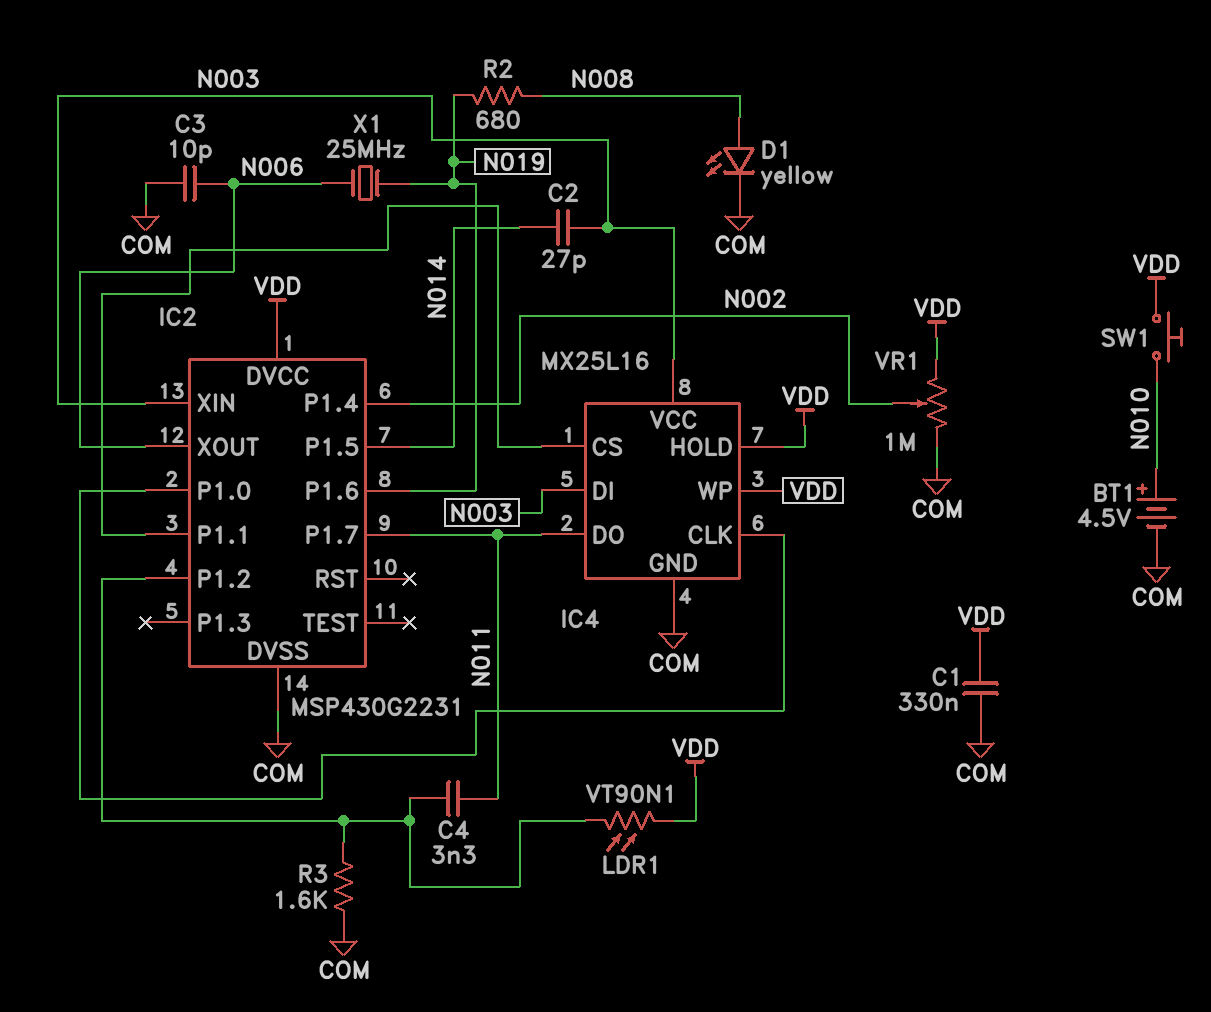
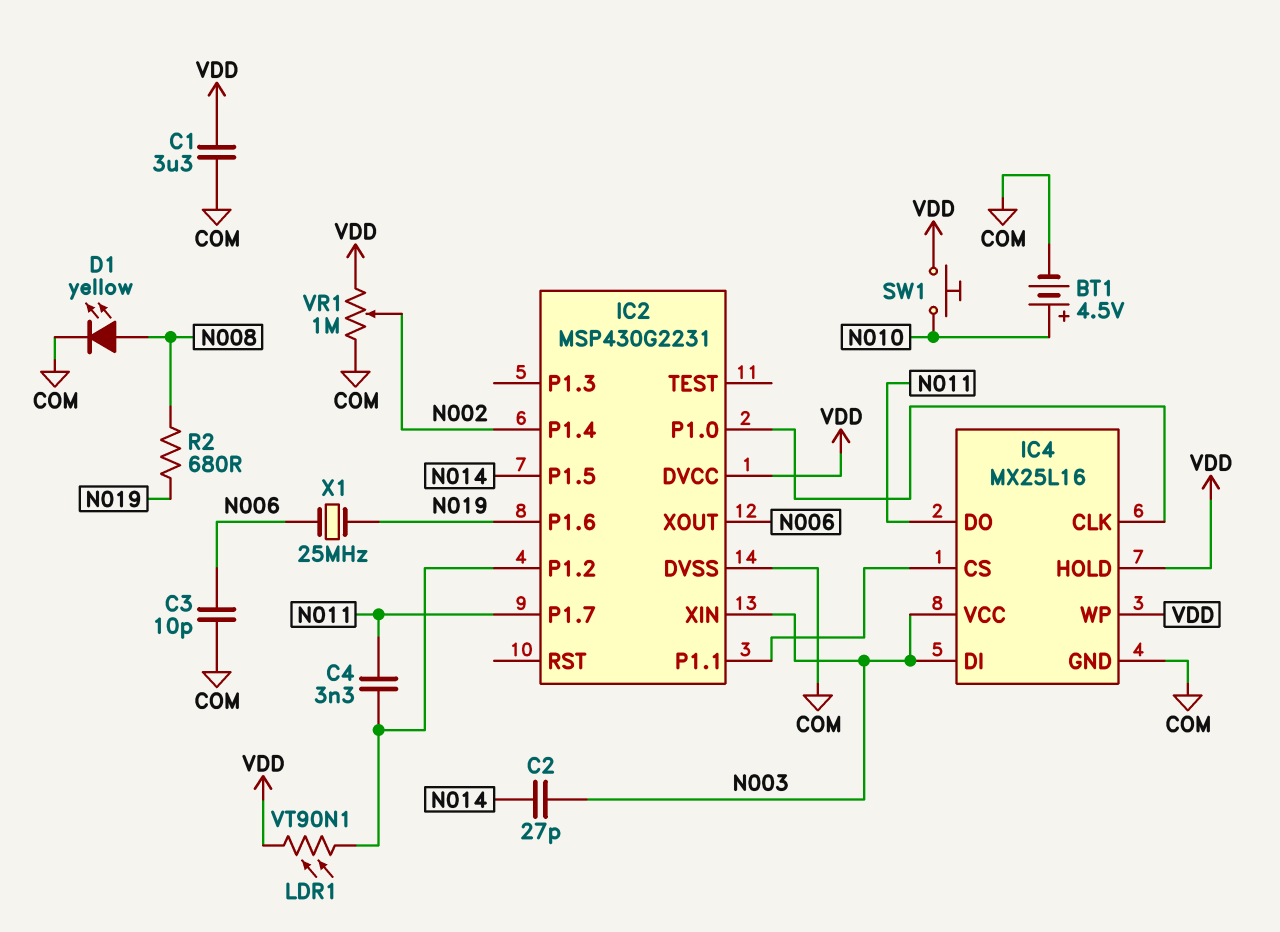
C1: 330nF (COM, VDD) -> 3.3uF (COM, VDD)
R3: 1.6k (COM, IC2/P1.2) -> none

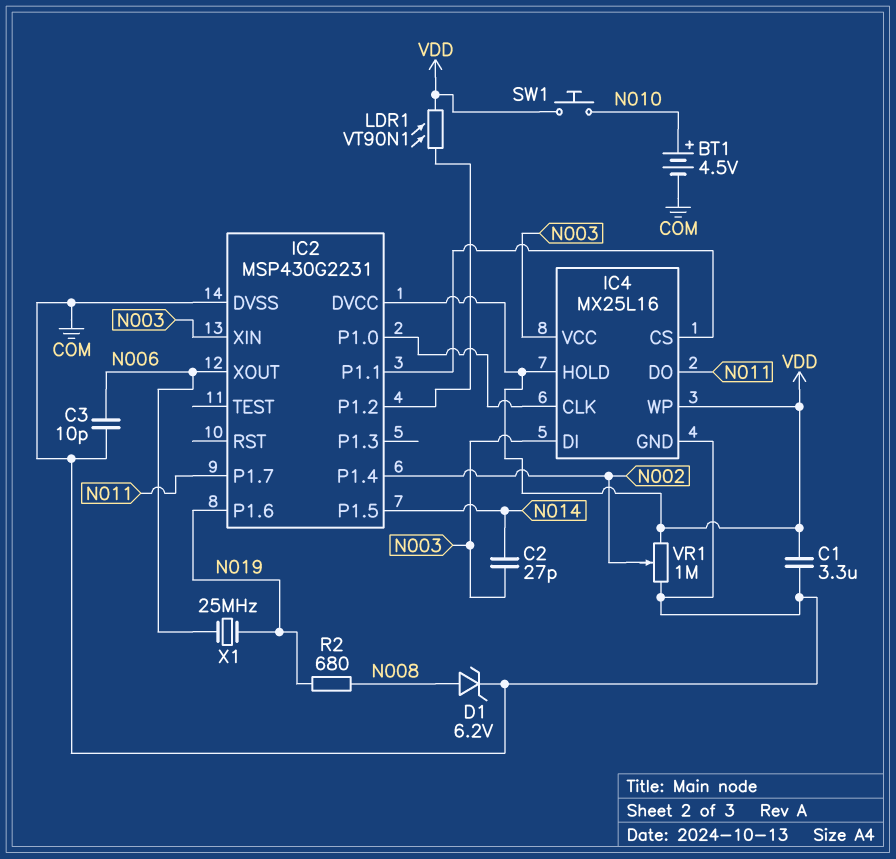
C4: 3.3nF (IC2/P1.2, N011) -> none
D1: LED yellow (A N008, K COM) -> zener 6.2V (A N008, K COM)

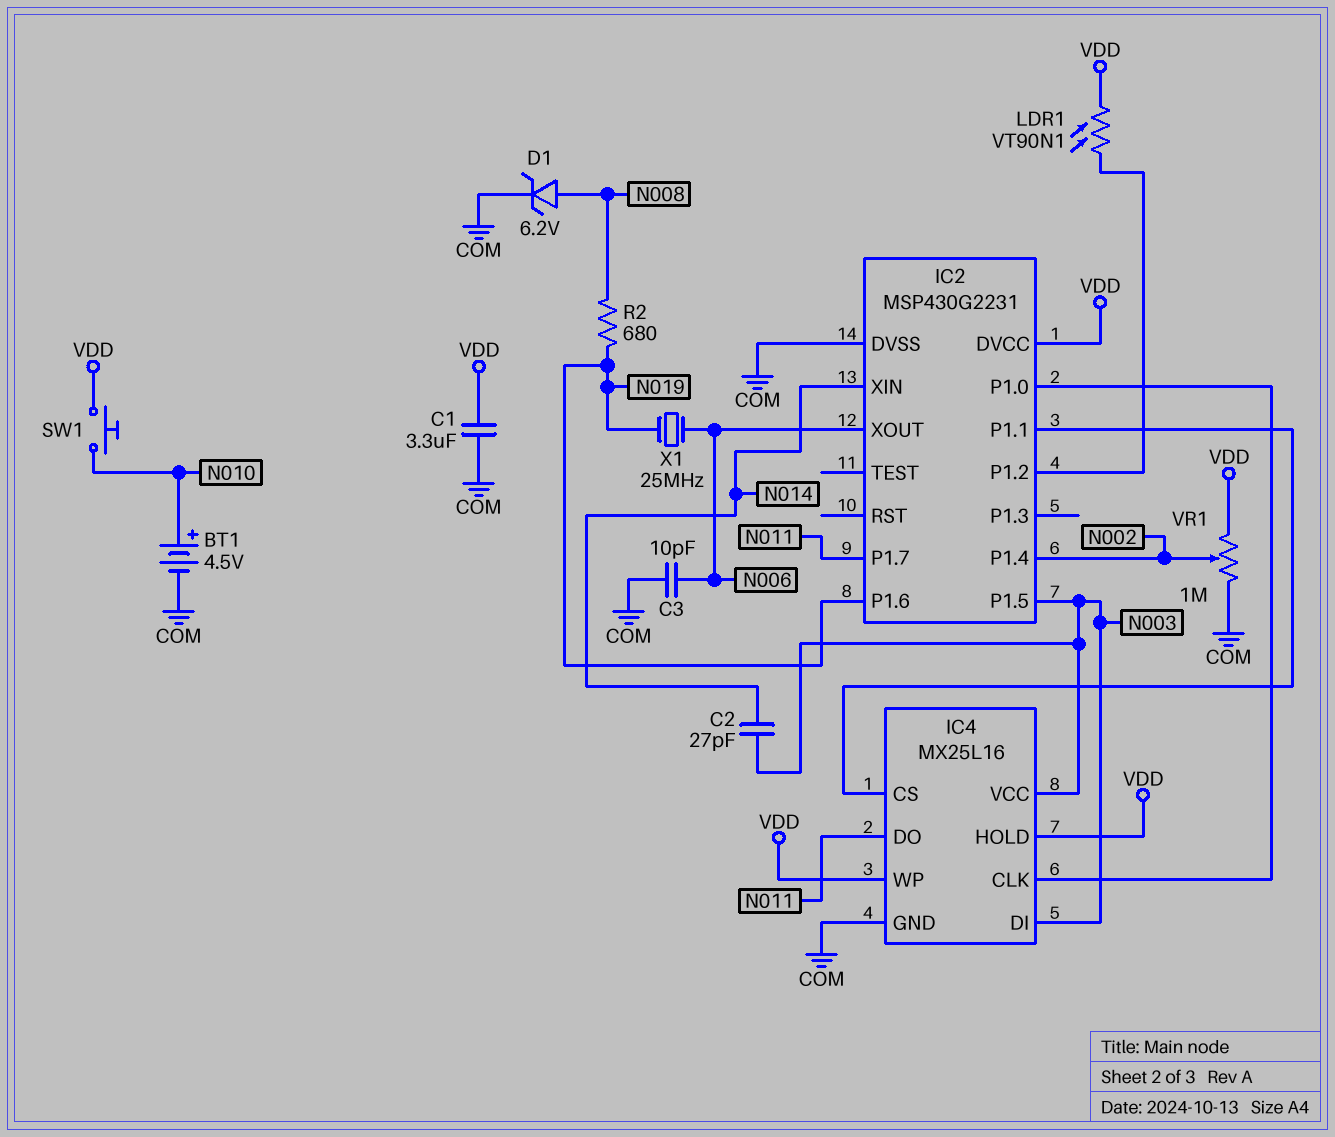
IC2 pin P1.5: N014 -> N003
IC2 pin XIN: N003 -> N014

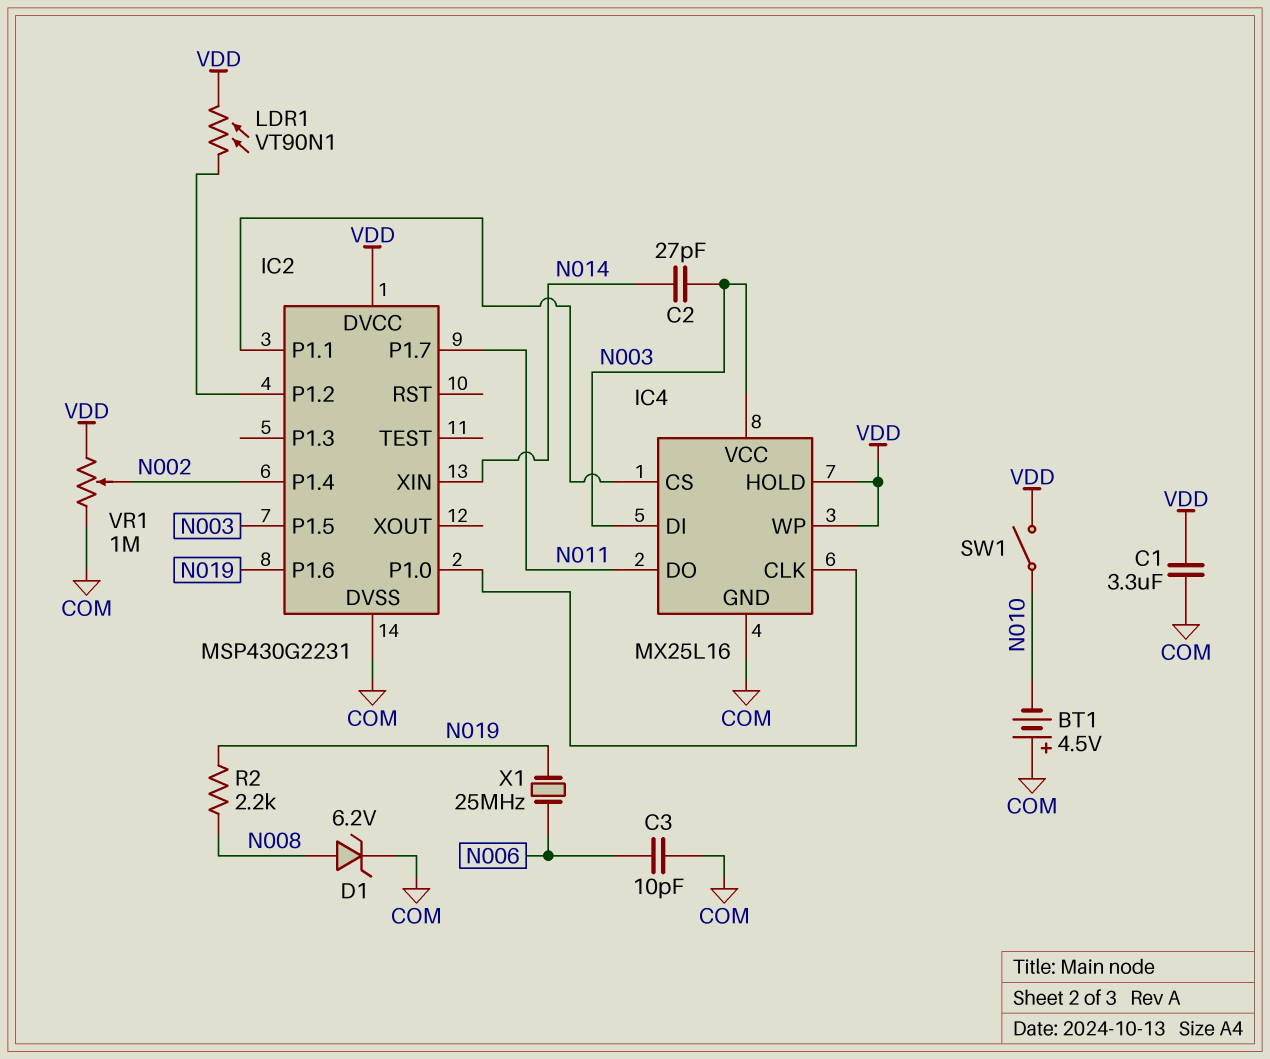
BT1: 4.5V (plus N010, minus COM) -> 4.5V (plus COM, minus N010)
IC2 pin XOUT: N006 -> none
R2: 680 (N008, N019) -> 2.2k (N008, N019)
SW1: button (N010, VDD) -> switch (N010, VDD)

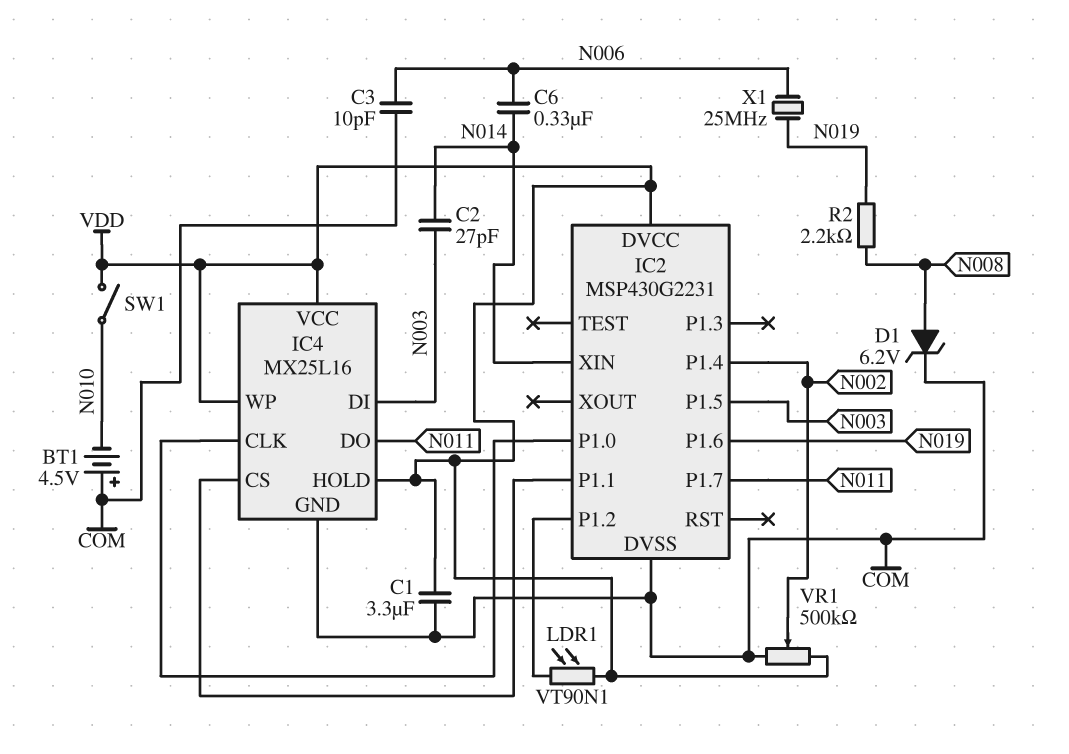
C6: none -> 330nF (N006, N014)
IC4 pin VCC: N003 -> VDD
VR1: 1M (COM, VDD, wiper N002) -> 500k (COM, VDD, wiper N002)

